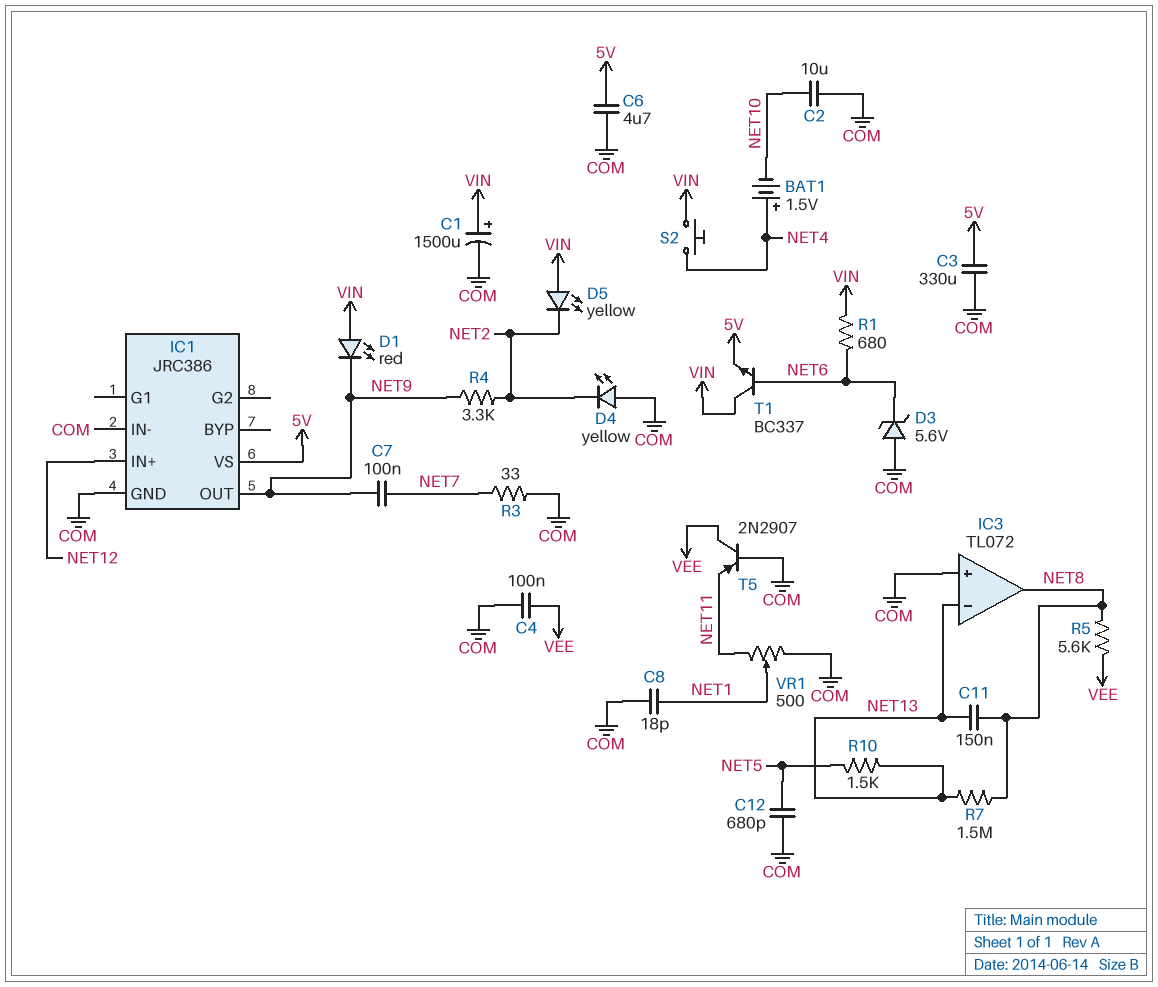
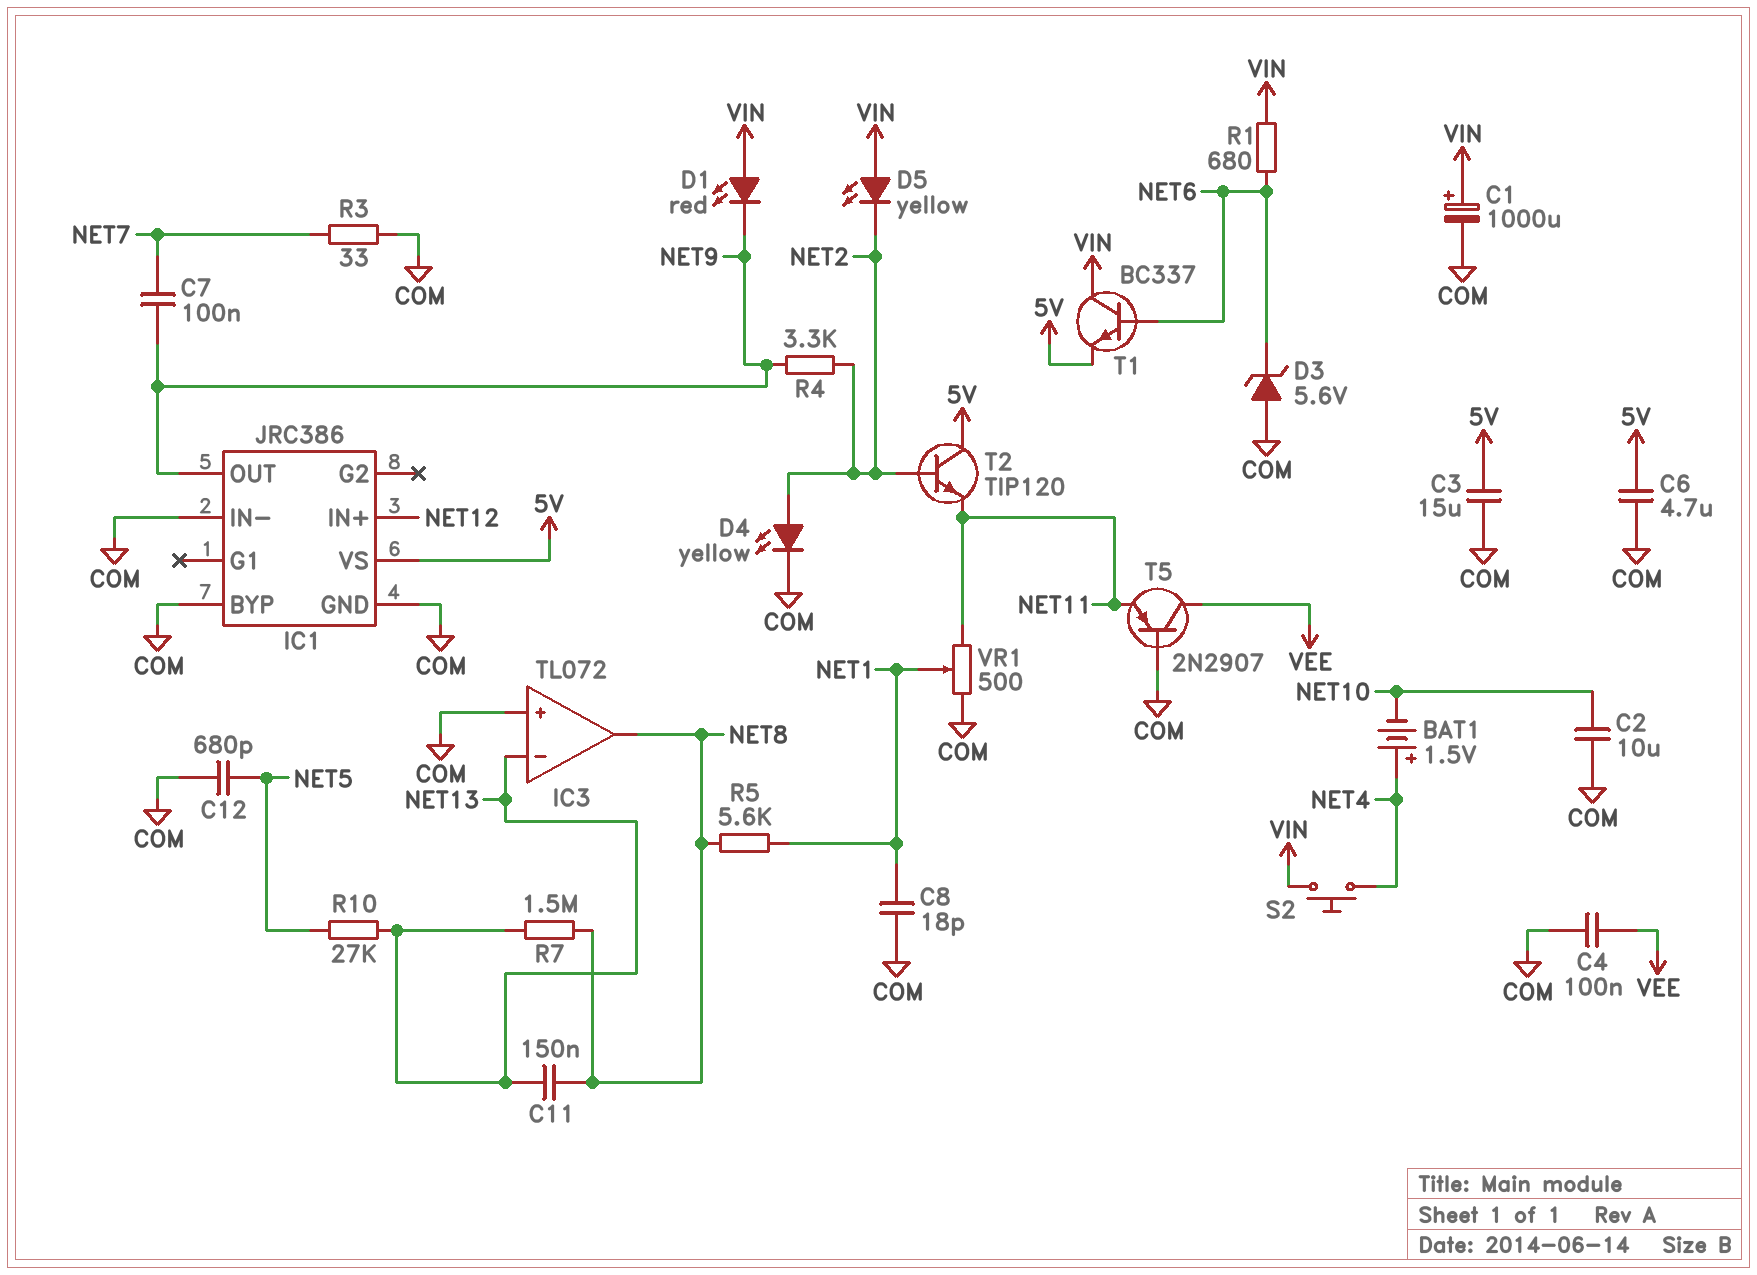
C1: 1500uF (plus VIN, minus COM) -> 1000uF (plus VIN, minus COM)
C3: 330uF (5V, COM) -> 15uF (5V, COM)
D4: LED yellow (A COM, K NET2) -> LED yellow (A NET2, K COM)
IC1 pin BYP: none -> COM
R5: 5.6k (NET8, VEE) -> 5.6k (NET1, NET8)
R10: 1.5k (NET5, NET13) -> 27k (NET5, NET13)
T2: none -> NPN TIP120 (B NET2, C 5V, E NET11)

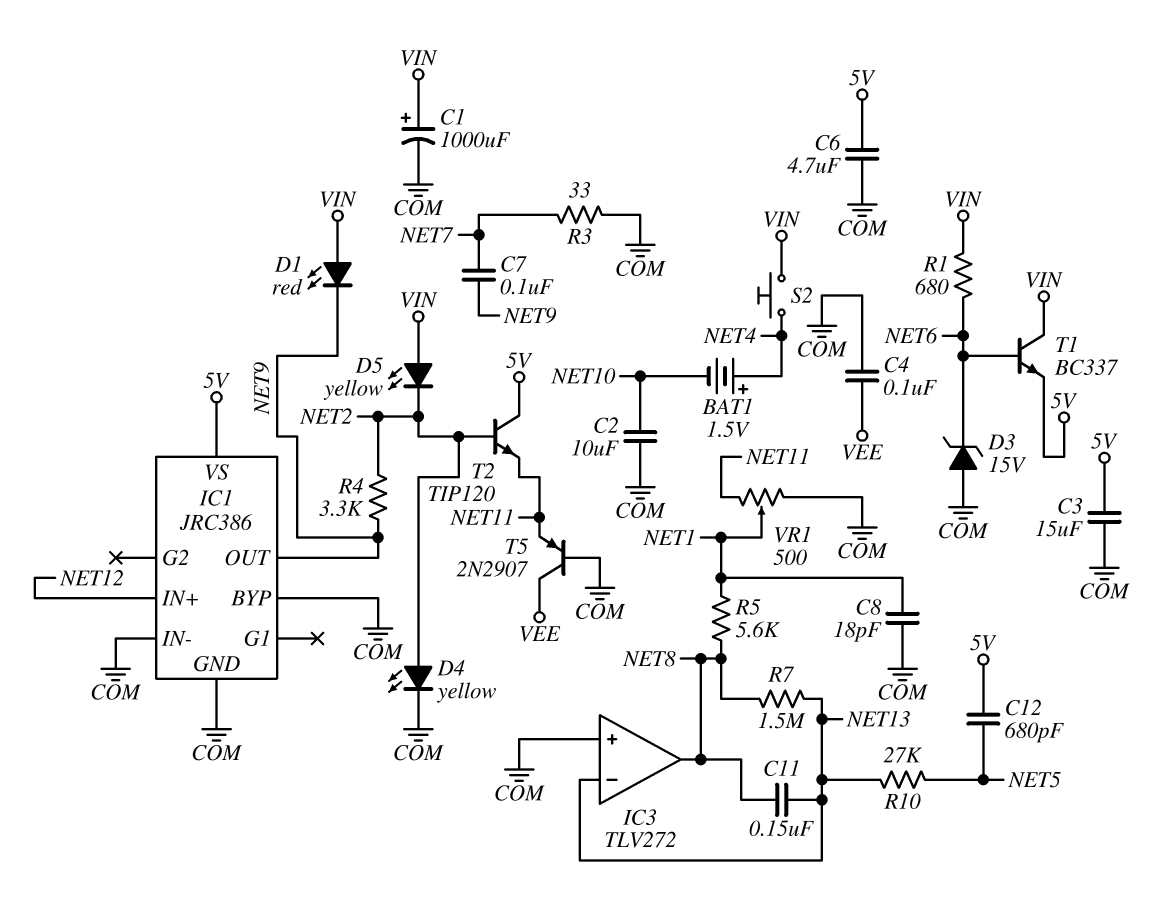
C12: 680pF (COM, NET5) -> 680pF (5V, NET5)
D3: zener 5.6V (A COM, K NET6) -> zener 15V (A COM, K NET6)
IC3: TL072 -> TLV272

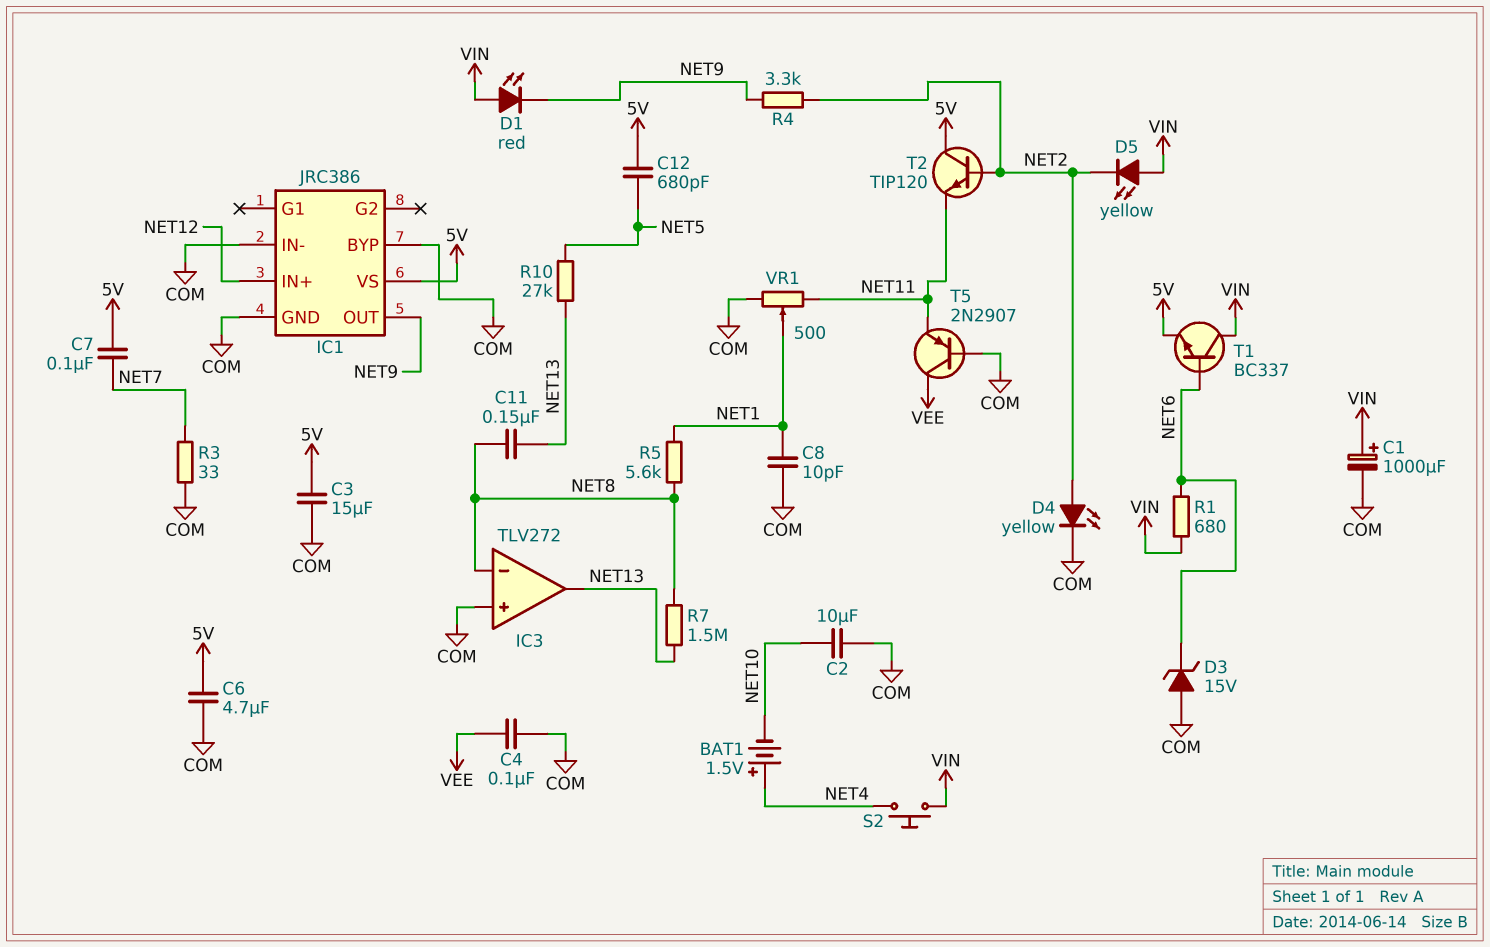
C7: 100nF (NET7, NET9) -> 100nF (5V, NET7)
C8: 18pF (COM, NET1) -> 10pF (COM, NET1)
IC3 pin in-: NET13 -> NET8
IC3 pin out: NET8 -> NET13

